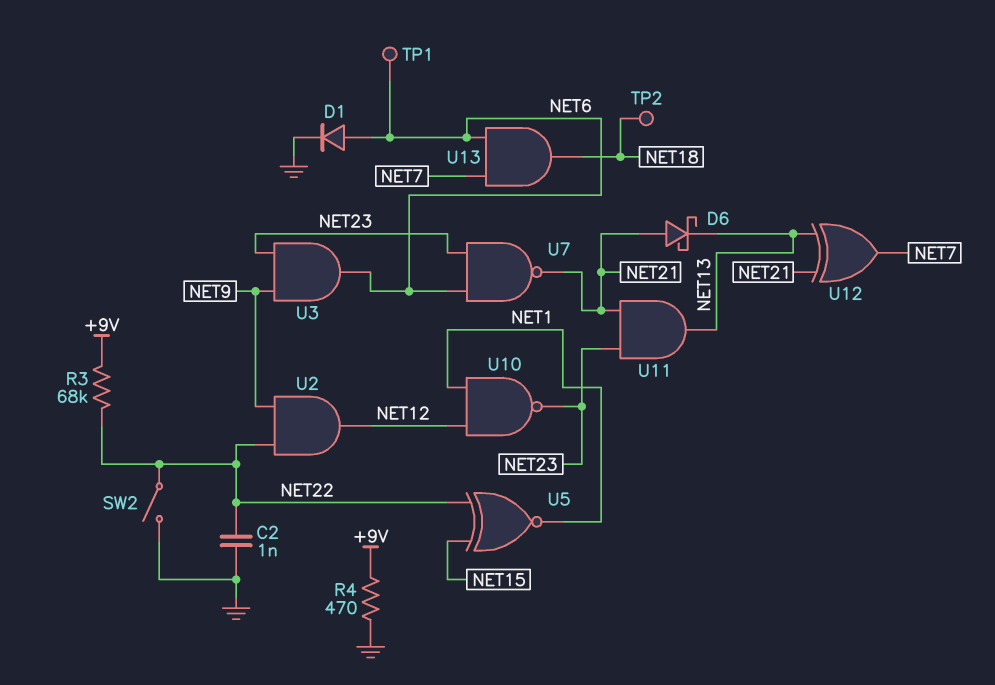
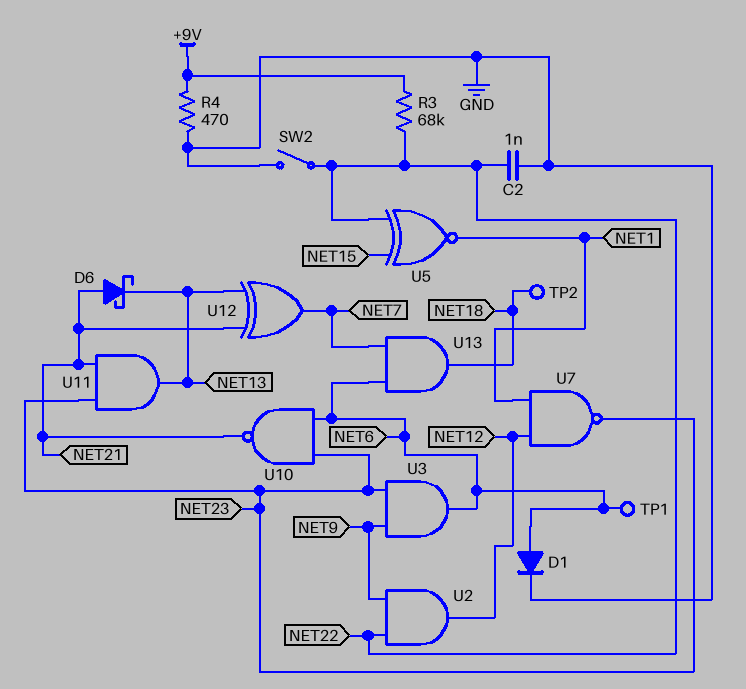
U7: NAND (in NET6, in NET23, out NET21) -> NAND (in NET1, in NET12, out NET23)
U10: NAND (in NET1, in NET12, out NET23) -> NAND (in NET6, in NET23, out NET21)

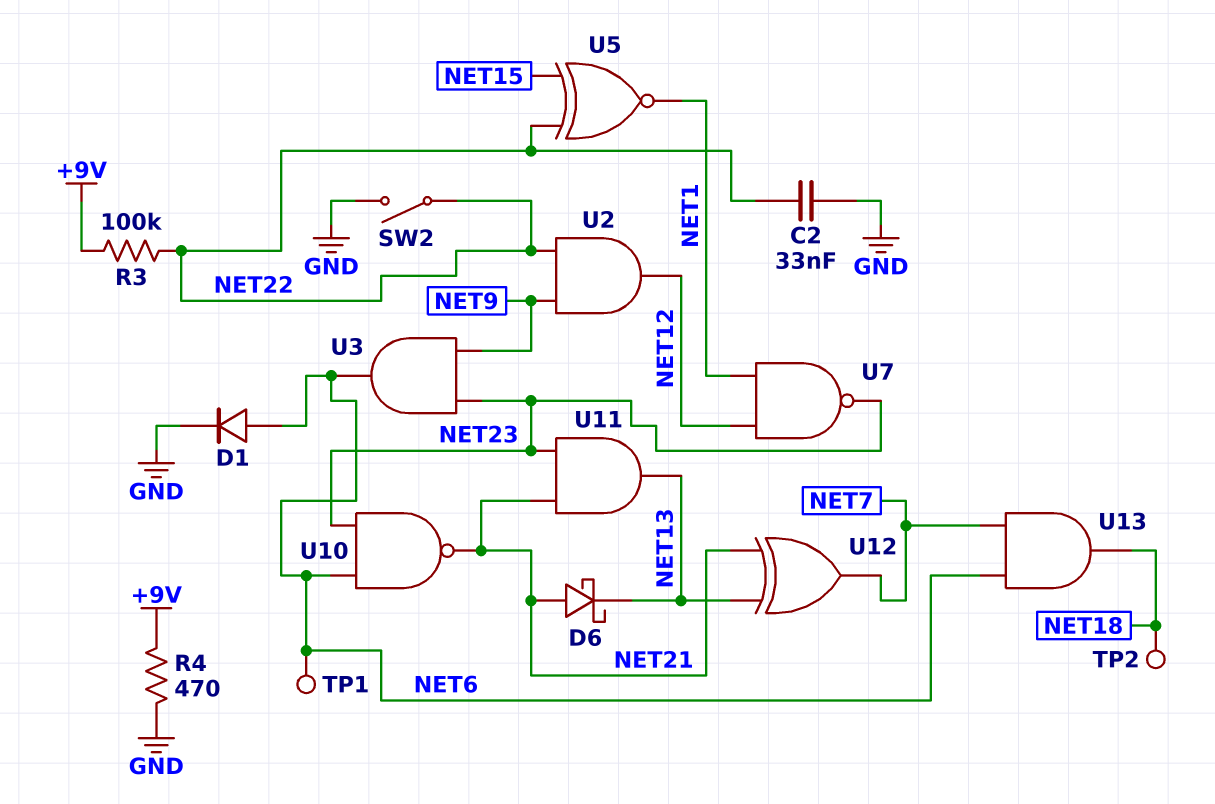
C2: 1nF (GND, NET22) -> 33nF (GND, NET22)
R3: 68k (+9V, NET22) -> 100k (+9V, NET22)

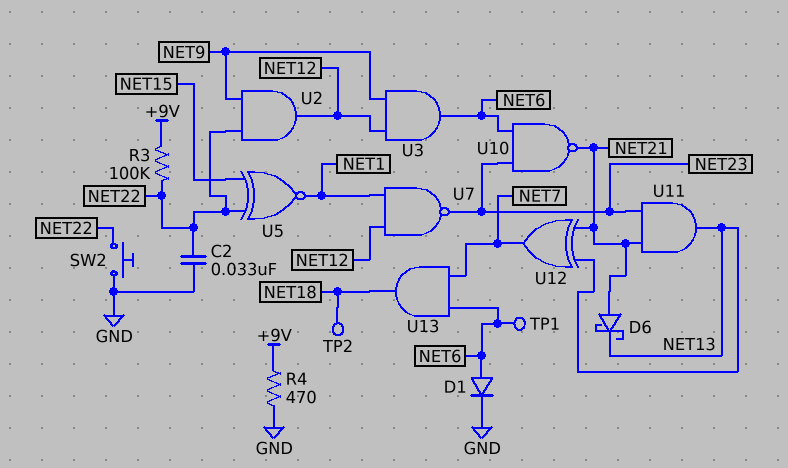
SW2: switch (GND, NET22) -> button (GND, NET22)
U3: AND (in NET9, in NET23, out NET6) -> AND (in NET9, in NET12, out NET6)

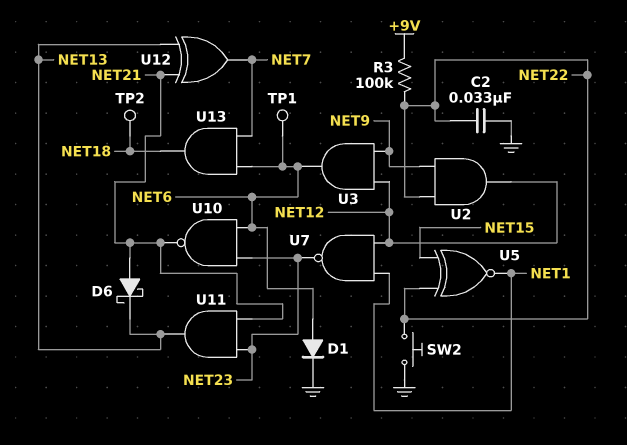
R4: 470 (+9V, GND) -> none

